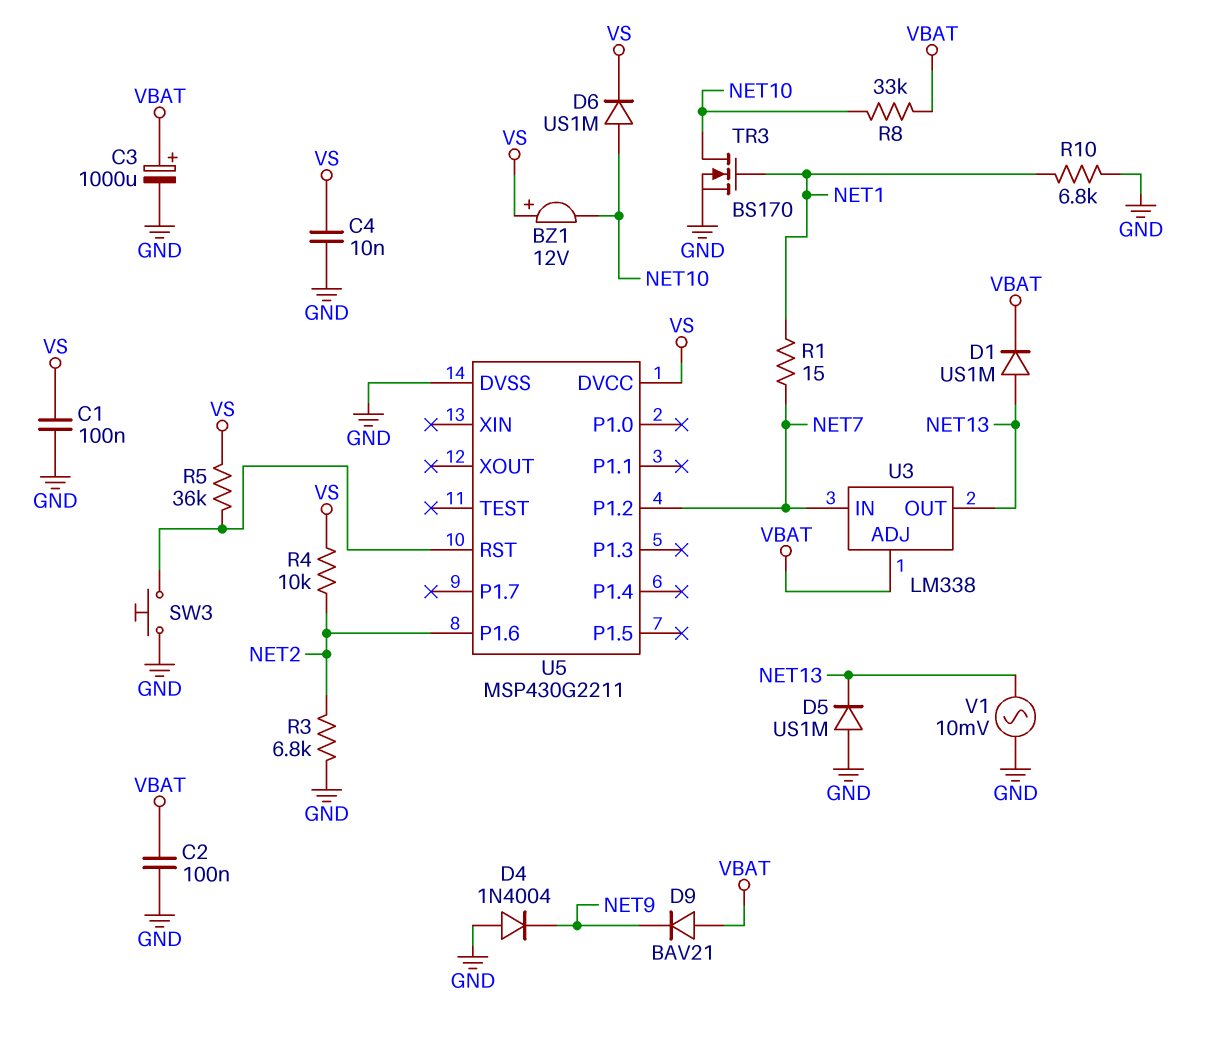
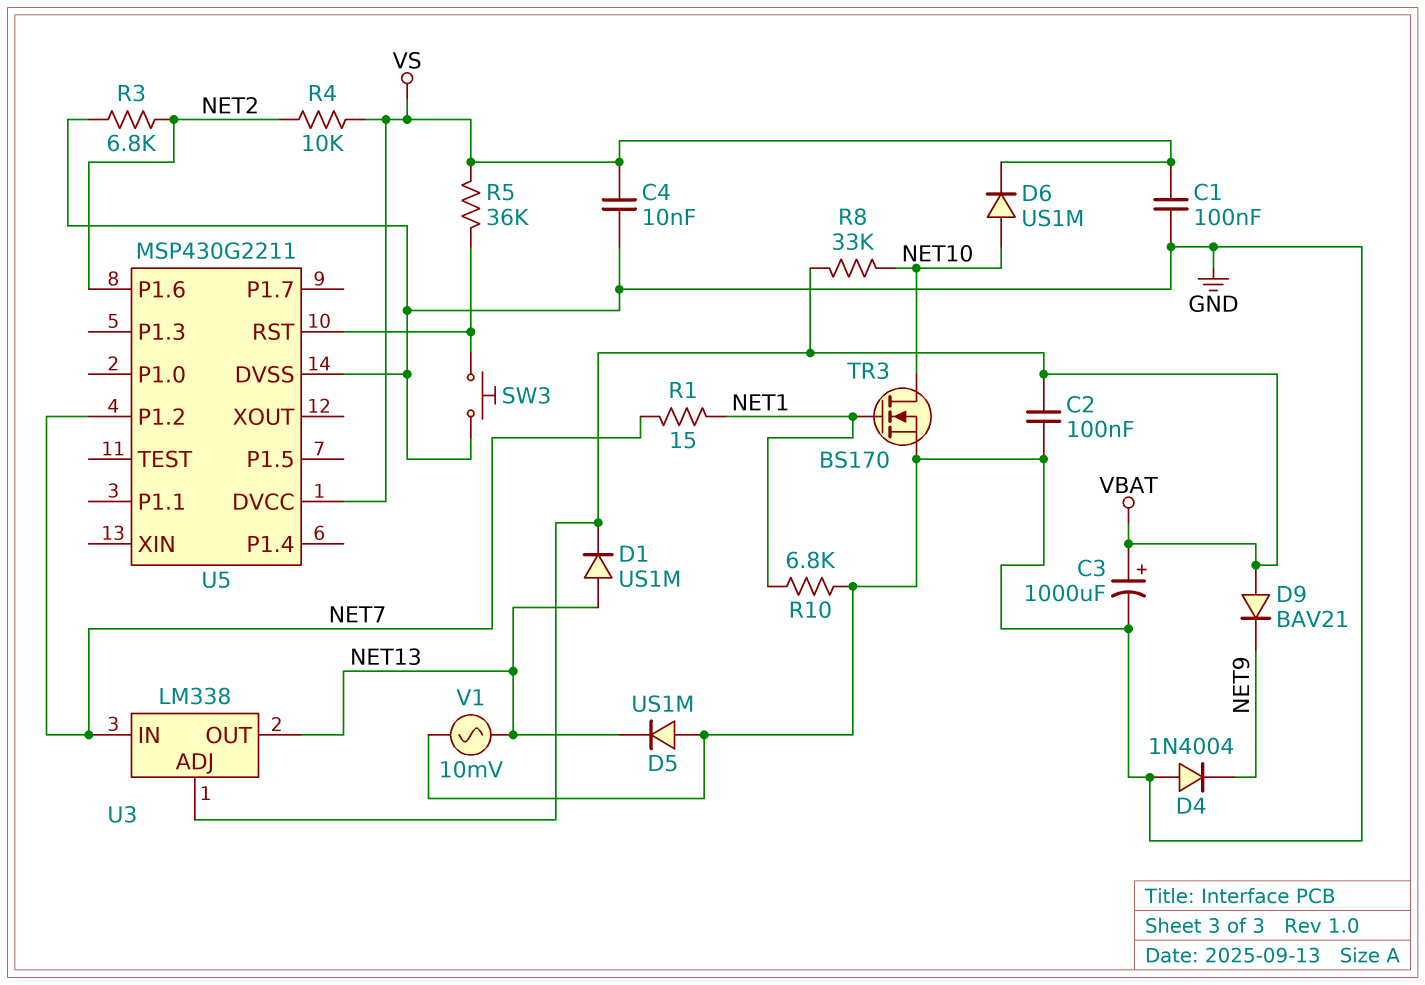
BZ1: buzzer 12V (plus VS, minus NET10) -> none

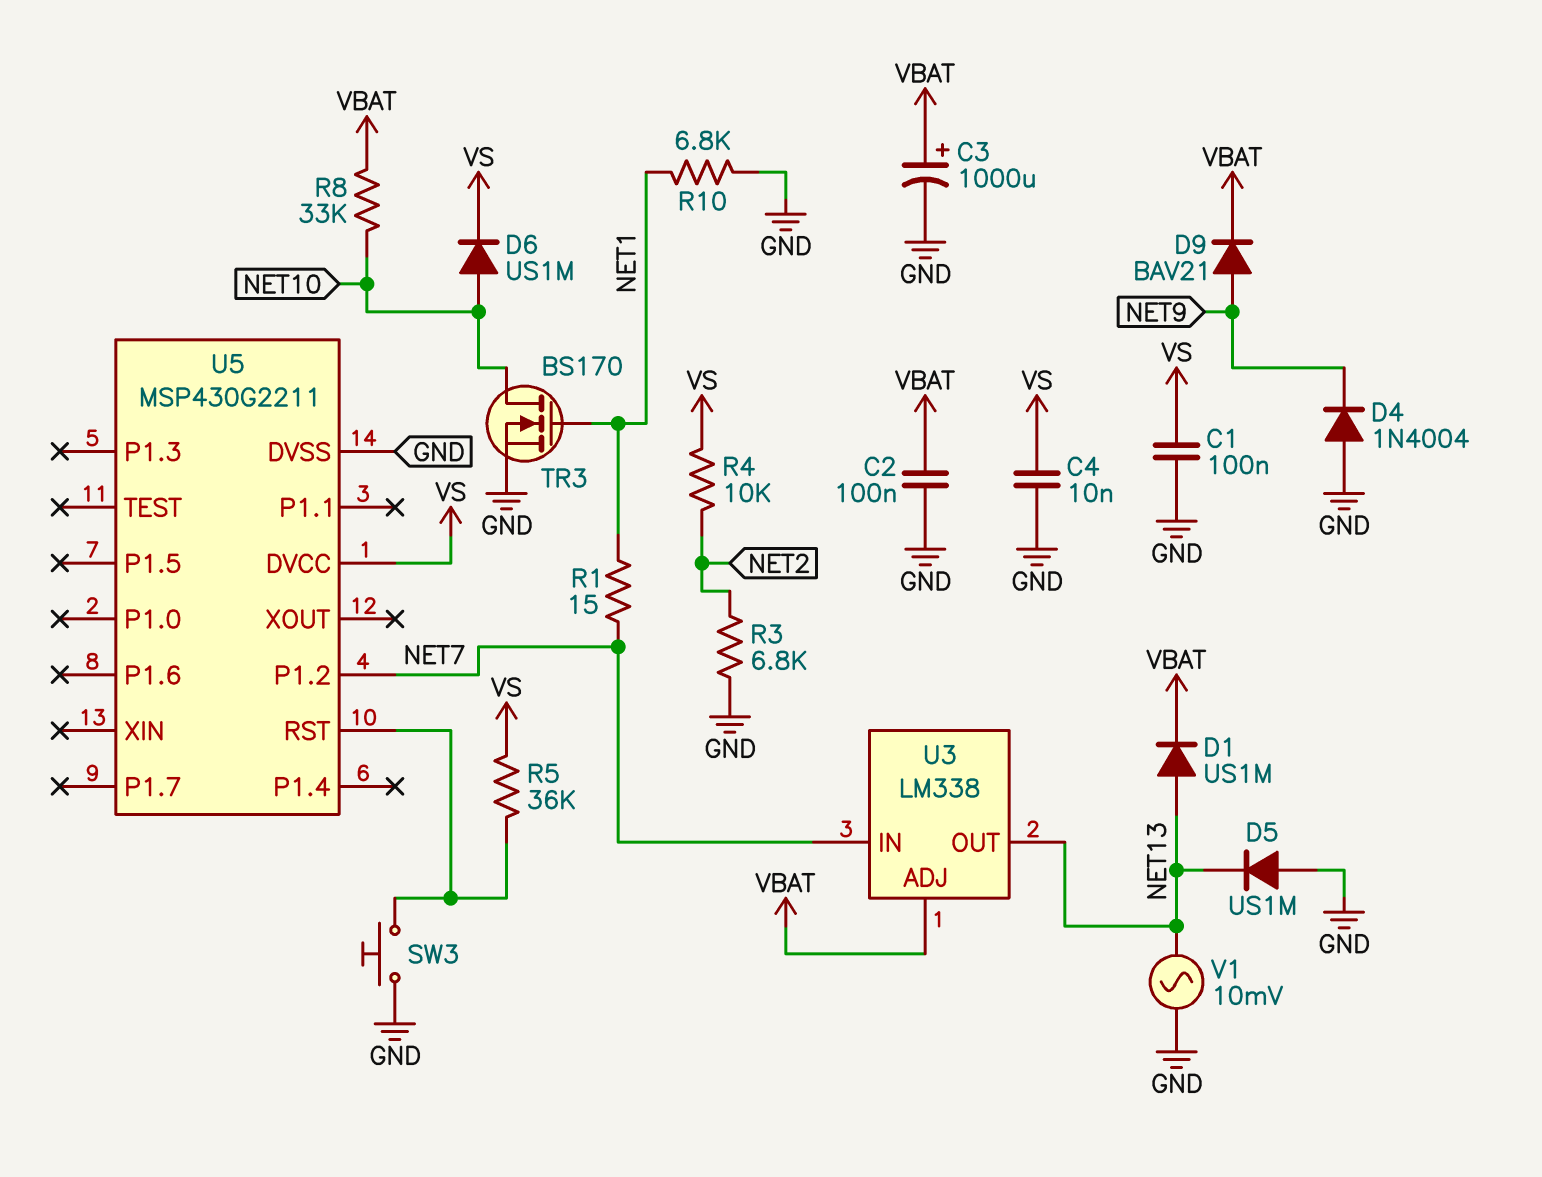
D9: diode BAV21 (A VBAT, K NET9) -> diode BAV21 (A NET9, K VBAT)
U5 pin P1.6: NET2 -> none

